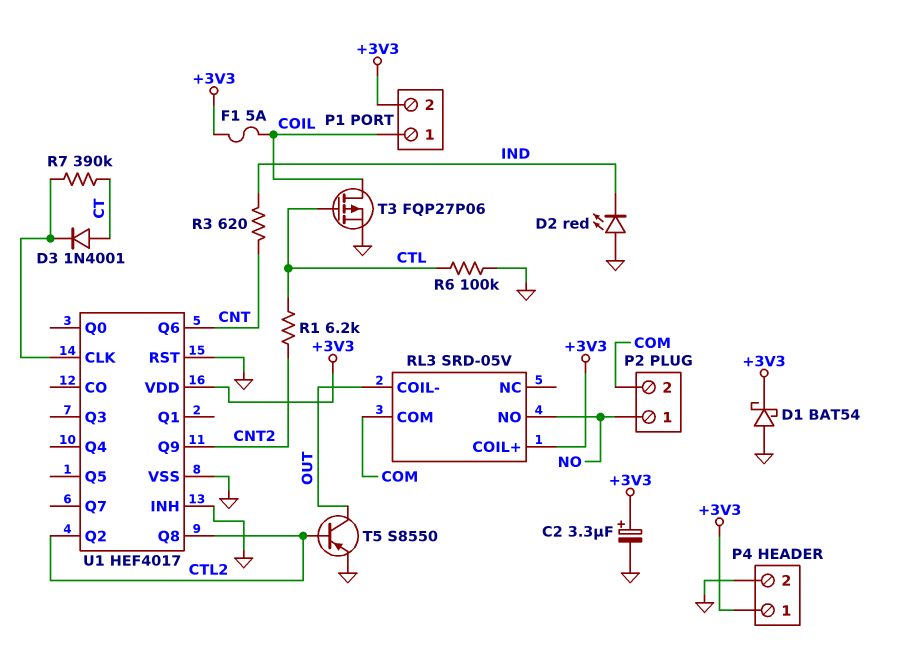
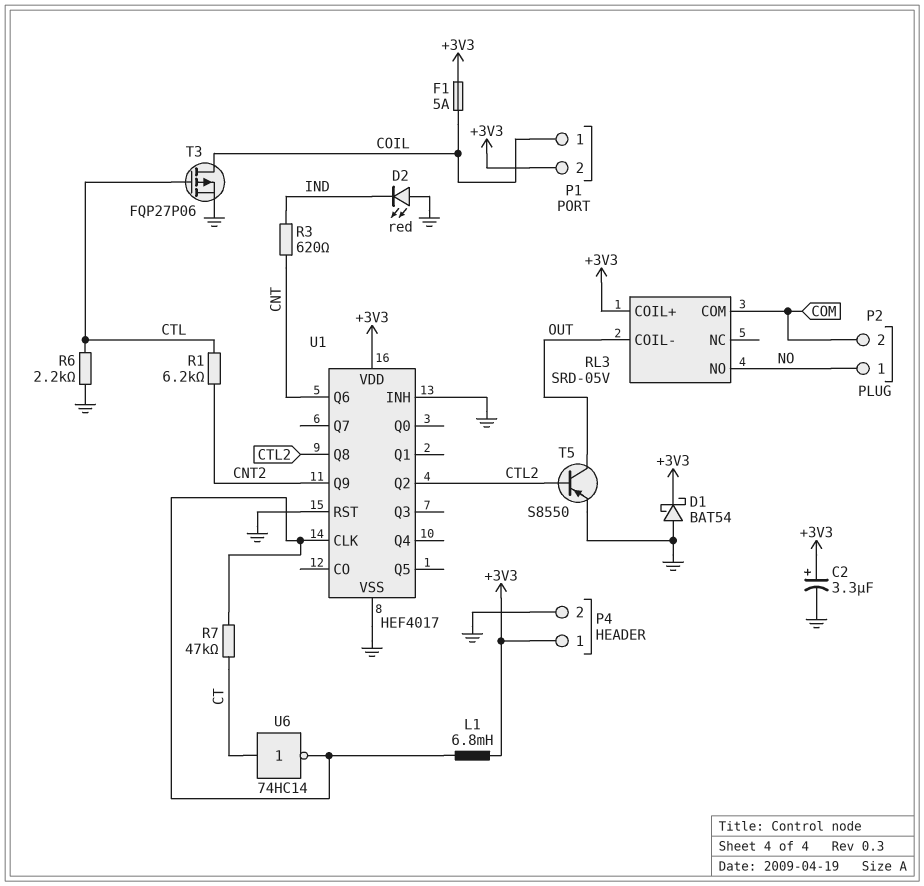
D3: diode 1N4001 (A CT, K U1/CLK) -> none
L1: none -> 6.8mH (+3V3, U1/CLK)
R6: 100k (CTL, GND) -> 2.2k (CTL, GND)
R7: 390k (CT, U1/CLK) -> 47k (CT, U1/CLK)
U6: none -> NOT 74HC14 (in CT, out U1/CLK)

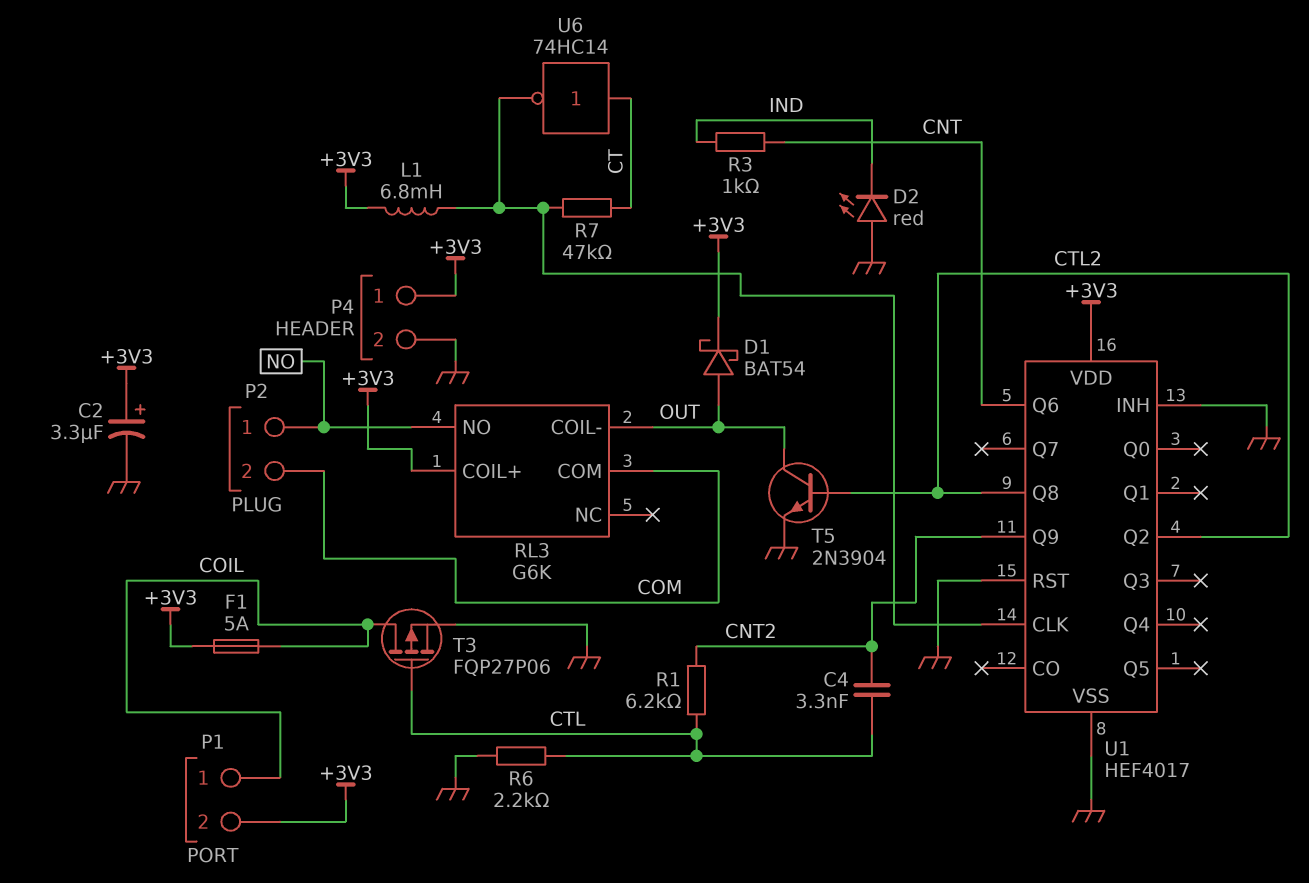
C4: none -> 3.3nF (CNT2, CTL)
D1: schottky BAT54 (A GND, K +3V3) -> schottky BAT54 (A OUT, K +3V3)
R3: 620 (CNT, IND) -> 1k (CNT, IND)
RL3: SRD-05V -> G6K
T5: PNP S8550 (B CTL2, C OUT, E GND) -> NPN 2N3904 (B CTL2, C OUT, E GND)

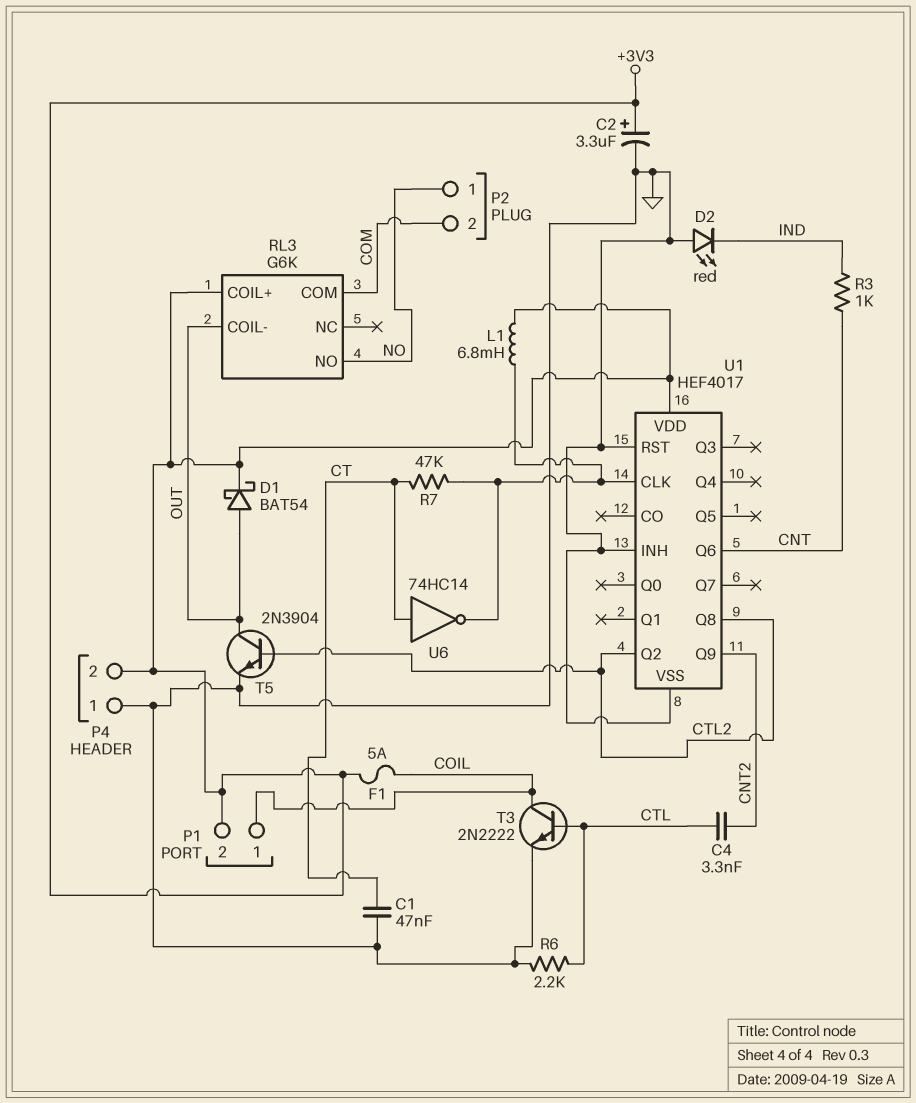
C1: none -> 47nF (CT, GND)
P4 pin 1: +3V3 -> GND
P4 pin 2: GND -> +3V3
R1: 6.2k (CNT2, CTL) -> none
T3: PMOS FQP27P06 (G CTL, D COIL, S GND) -> NPN 2N2222 (B CTL, C COIL, E GND)

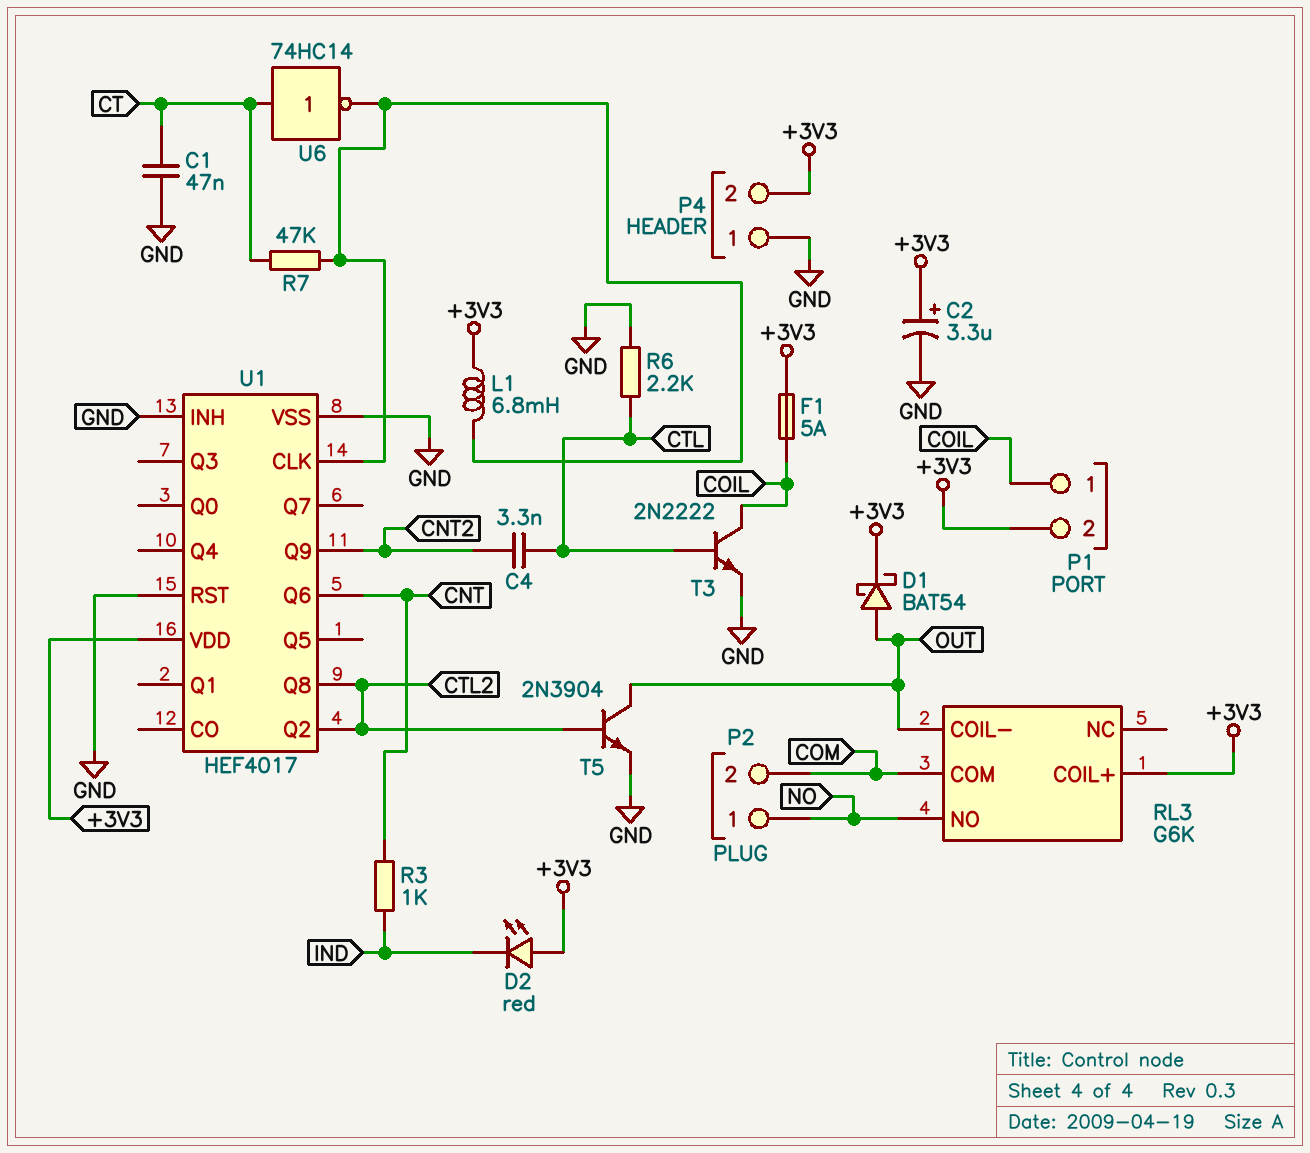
D2: LED red (A GND, K IND) -> LED red (A +3V3, K IND)

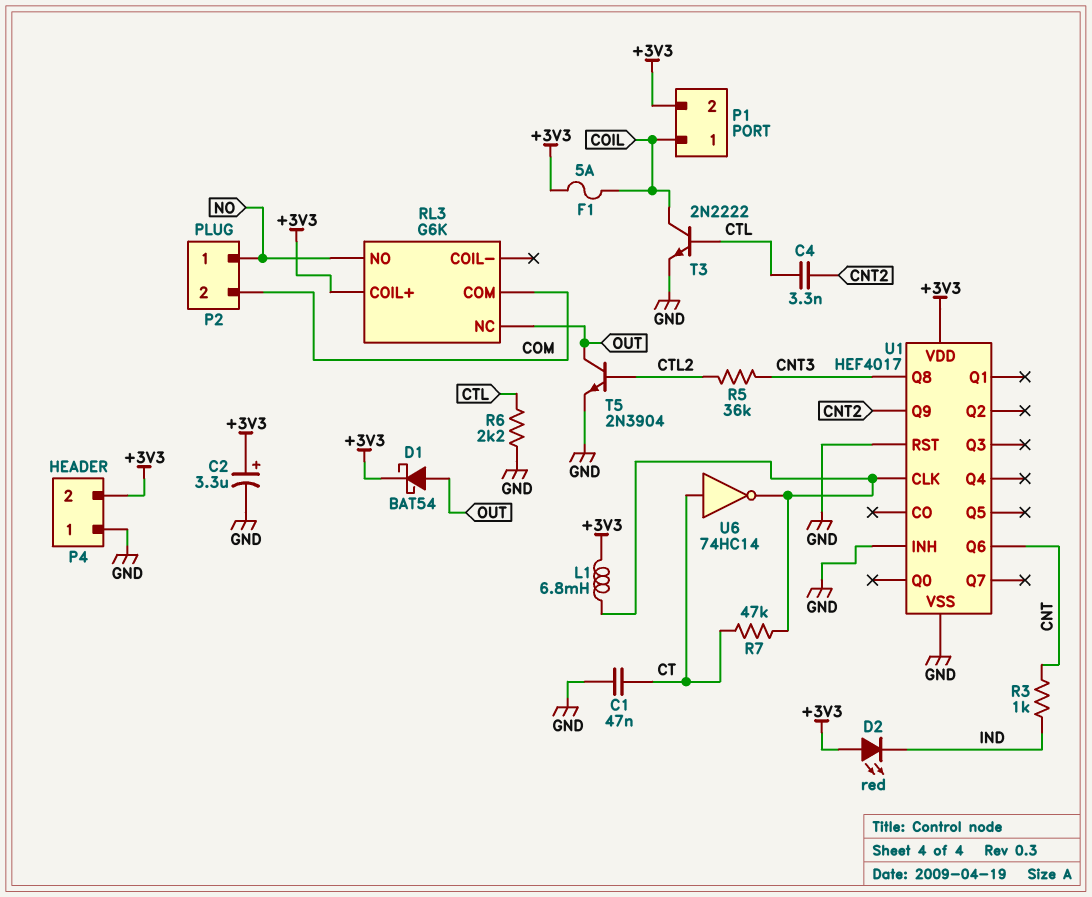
R5: none -> 36k (CNT3, CTL2)
RL3 pin COIL-: OUT -> none
RL3 pin NC: none -> OUT
U1 pin Q2: CTL2 -> none
U1 pin Q8: CTL2 -> CNT3

